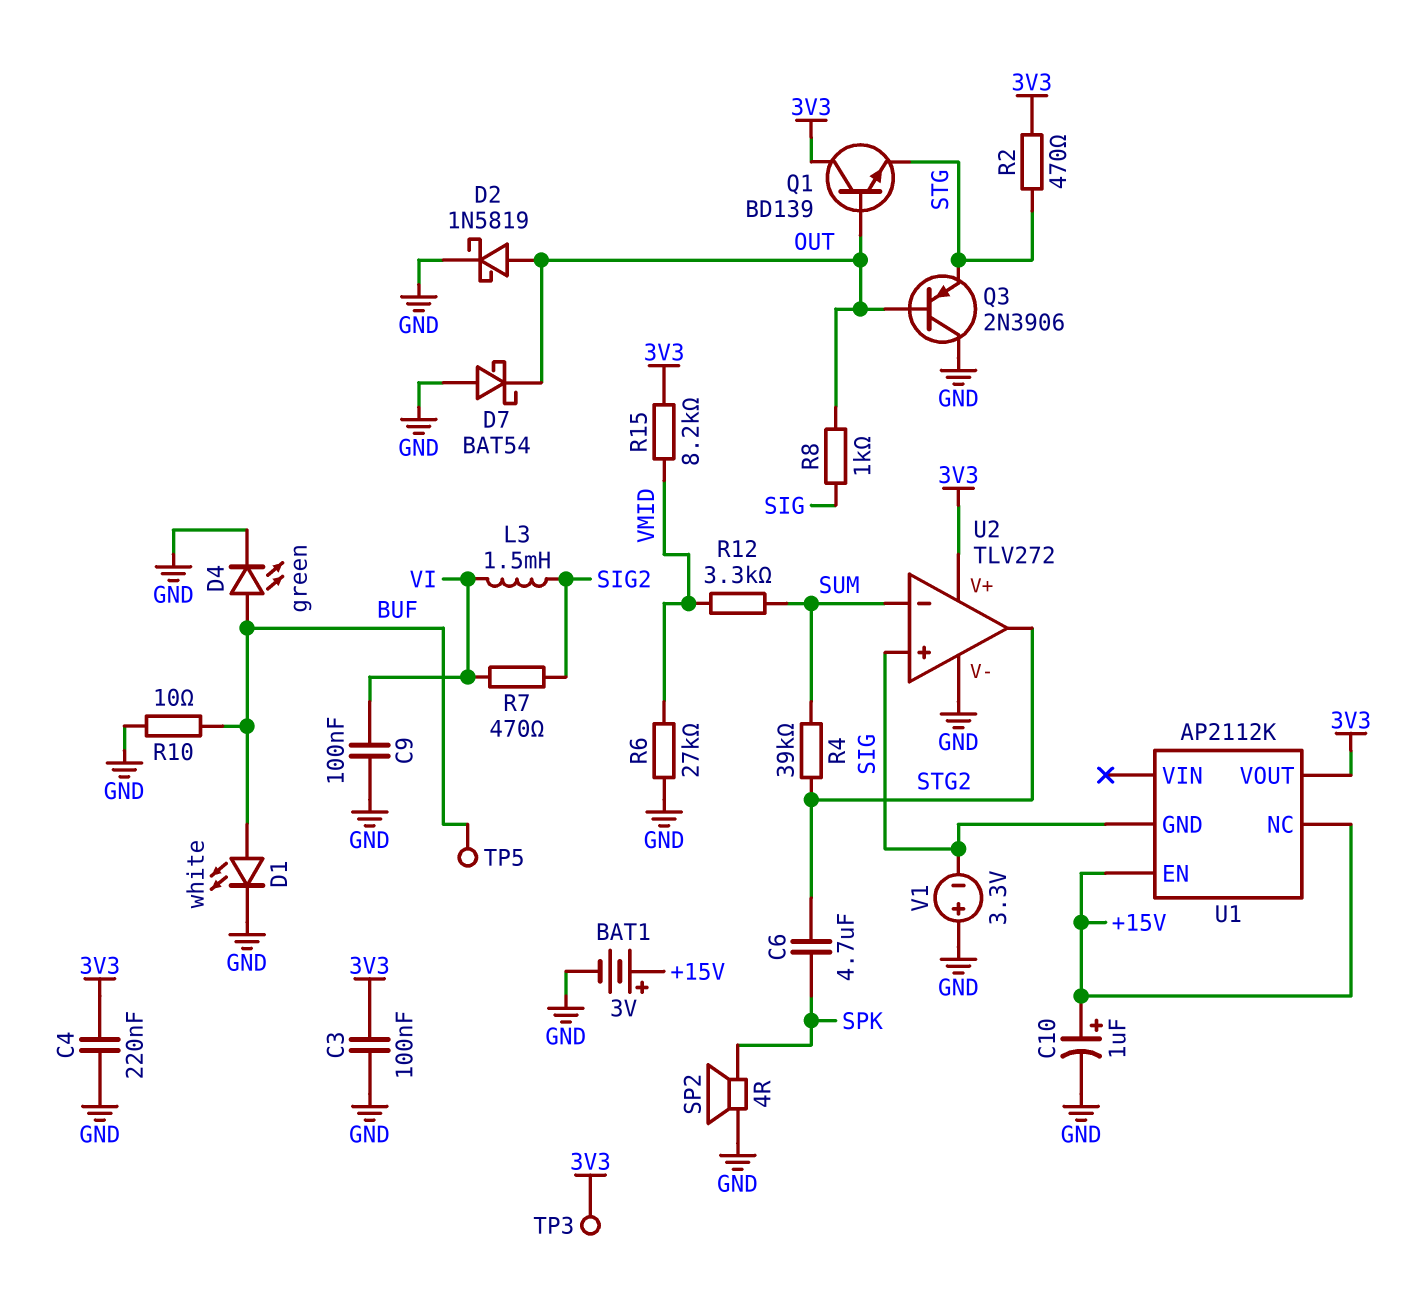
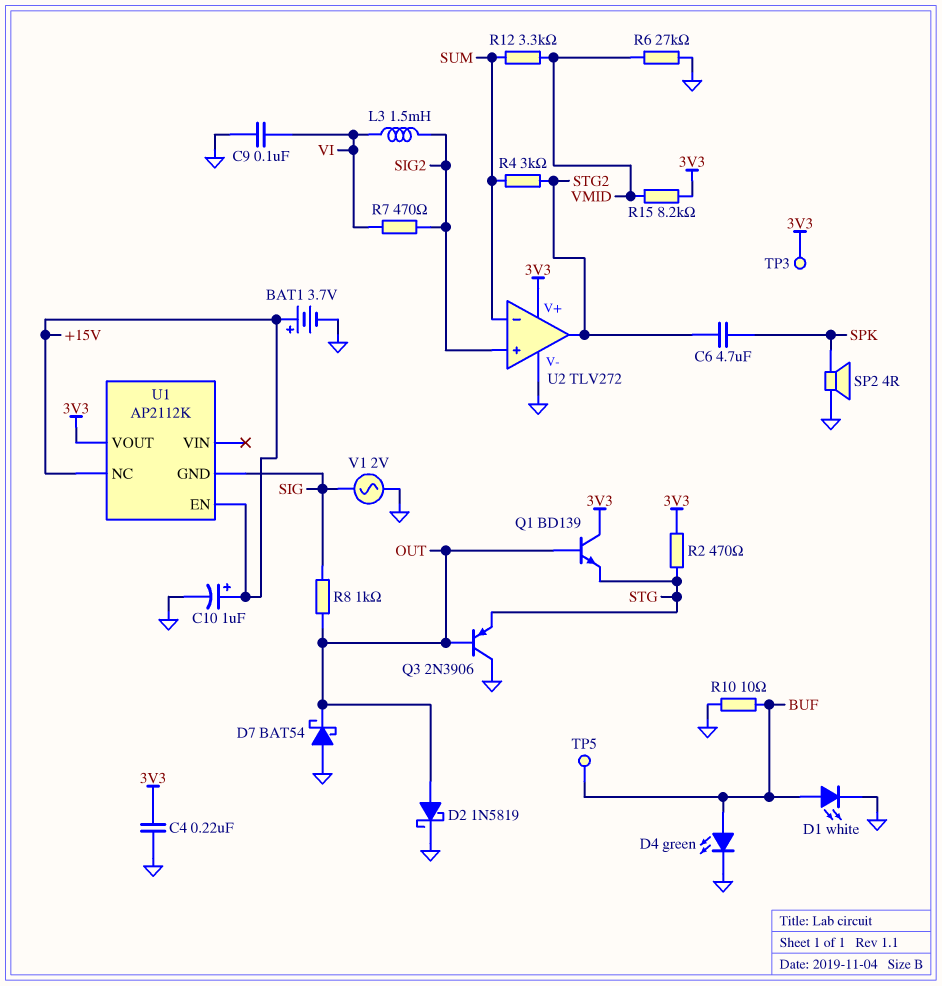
BAT1: 3V (plus +15V, minus GND) -> 3.7V (plus +15V, minus GND)
C3: 100nF (3V3, GND) -> none
R4: 39k (STG2, SUM) -> 3k (STG2, SUM)
U2 pin in+: SIG -> SIG2
V1: 3.3V (plus GND, minus SIG) -> AC 2V (GND, SIG)

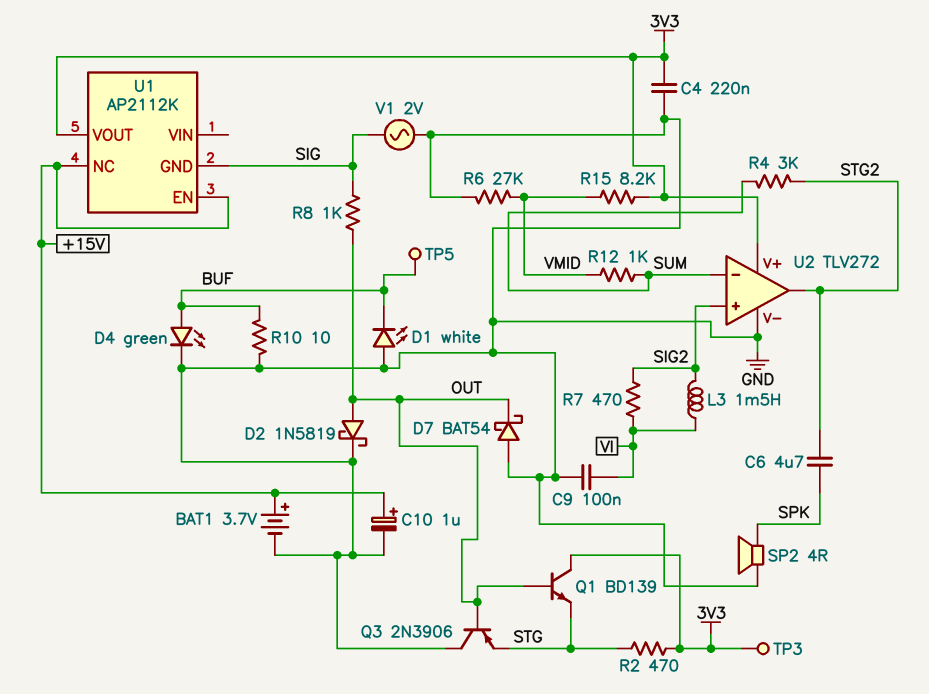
D1: LED white (A BUF, K GND) -> LED white (A GND, K BUF)
R12: 3.3k (SUM, VMID) -> 1k (SUM, VMID)

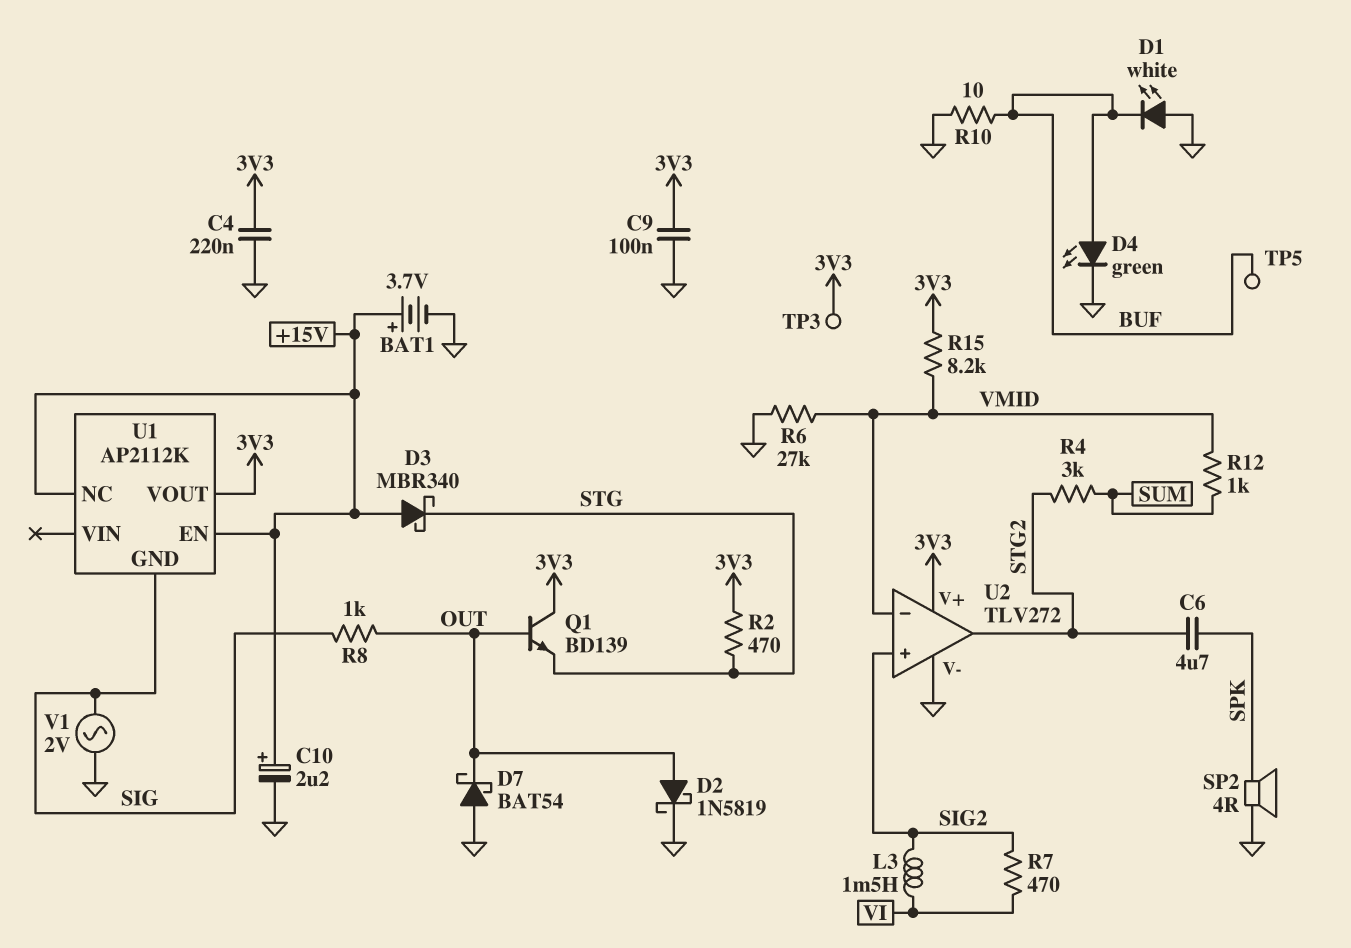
C9: 100nF (GND, VI) -> 100nF (3V3, GND)
C10: 1uF (plus +15V, minus GND) -> 2.2uF (plus +15V, minus GND)
D3: none -> schottky MBR340 (A +15V, K STG)
Q3: PNP 2N3906 (B OUT, C GND, E STG) -> none
U2 pin in-: SUM -> VMID

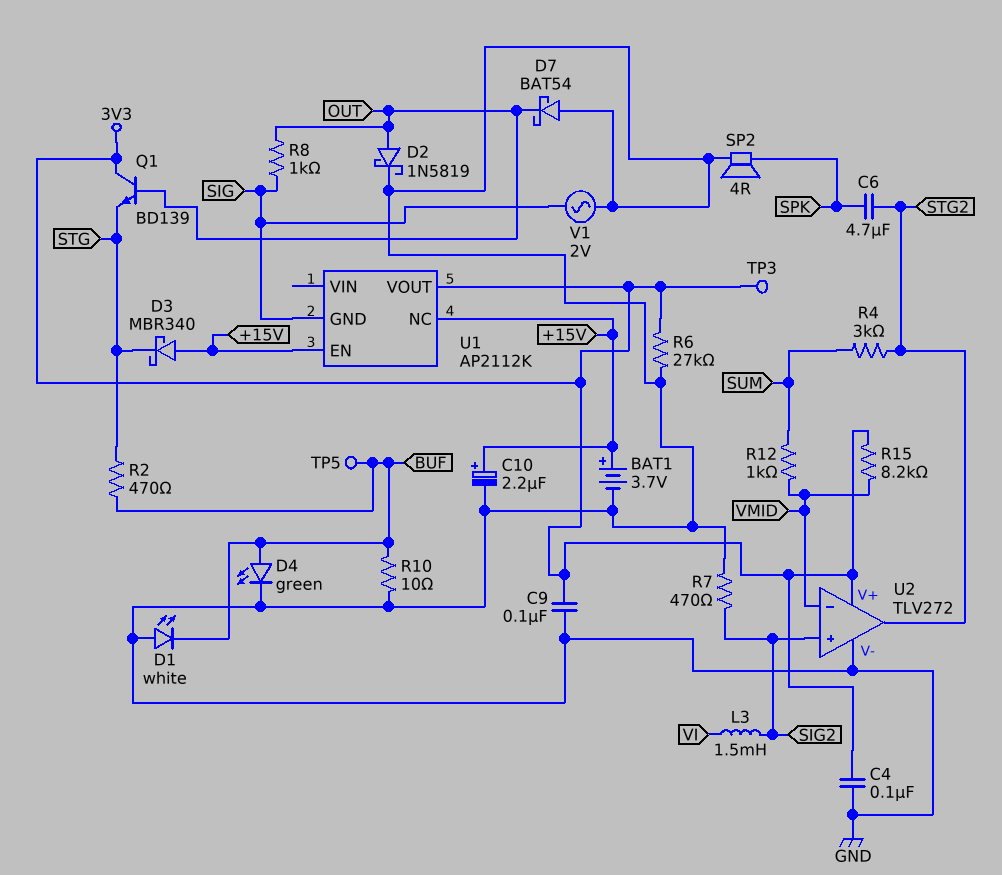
C4: 220nF (3V3, GND) -> 100nF (3V3, GND)
R2: 470 (3V3, STG) -> 470 (BUF, STG)
R6: 27k (GND, VMID) -> 27k (3V3, GND)
R7: 470 (SIG2, VI) -> 470 (GND, SIG2)

